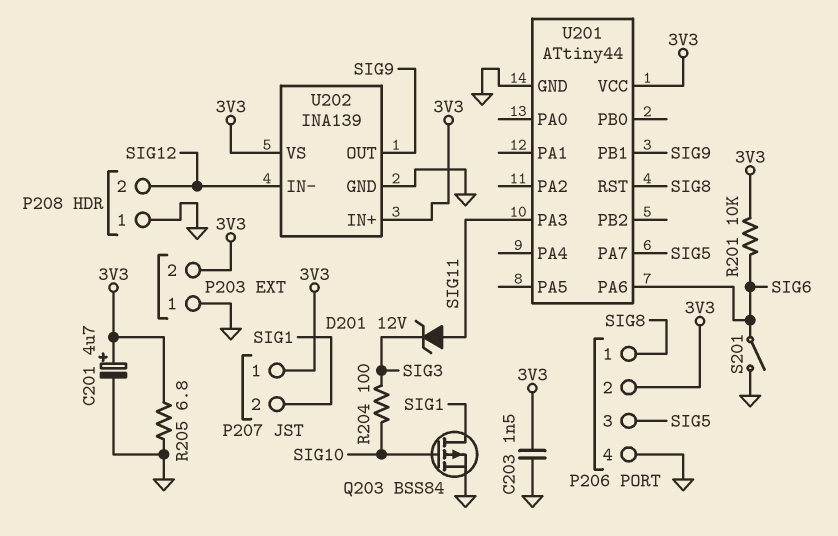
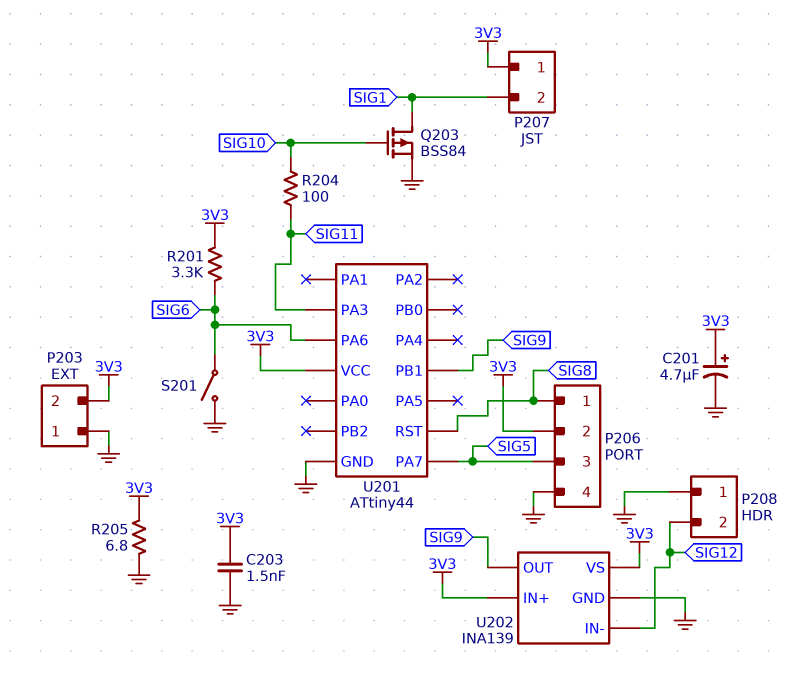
D201: zener 12V (A SIG11, K SIG3) -> none
R201: 10k (3V3, SIG6) -> 3.3k (3V3, SIG6)
R204: 100 (SIG3, SIG10) -> 100 (SIG10, SIG11)

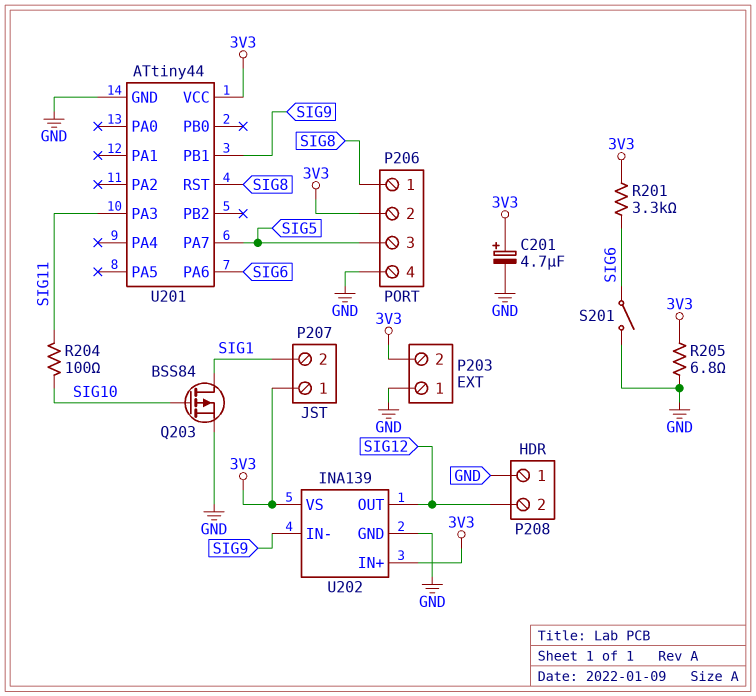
C203: 1.5nF (3V3, GND) -> none
U202 pin IN-: SIG12 -> SIG9
U202 pin OUT: SIG9 -> SIG12

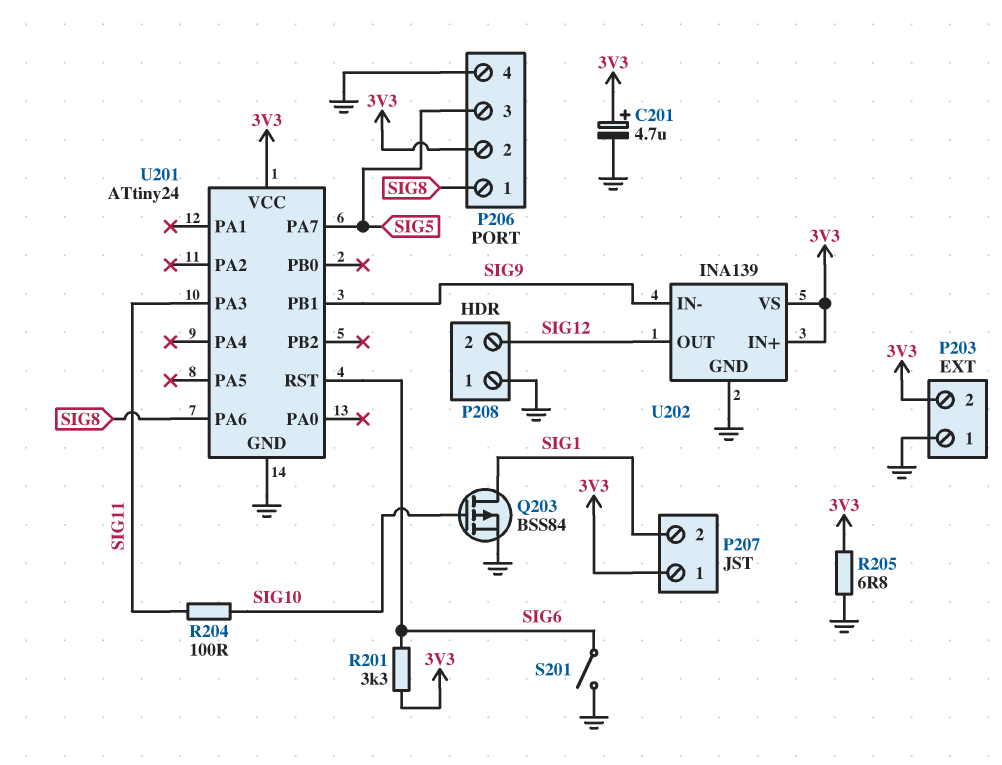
U201: ATtiny44 -> ATtiny24
U201 pin PA6: SIG6 -> SIG8
U201 pin RST: SIG8 -> SIG6

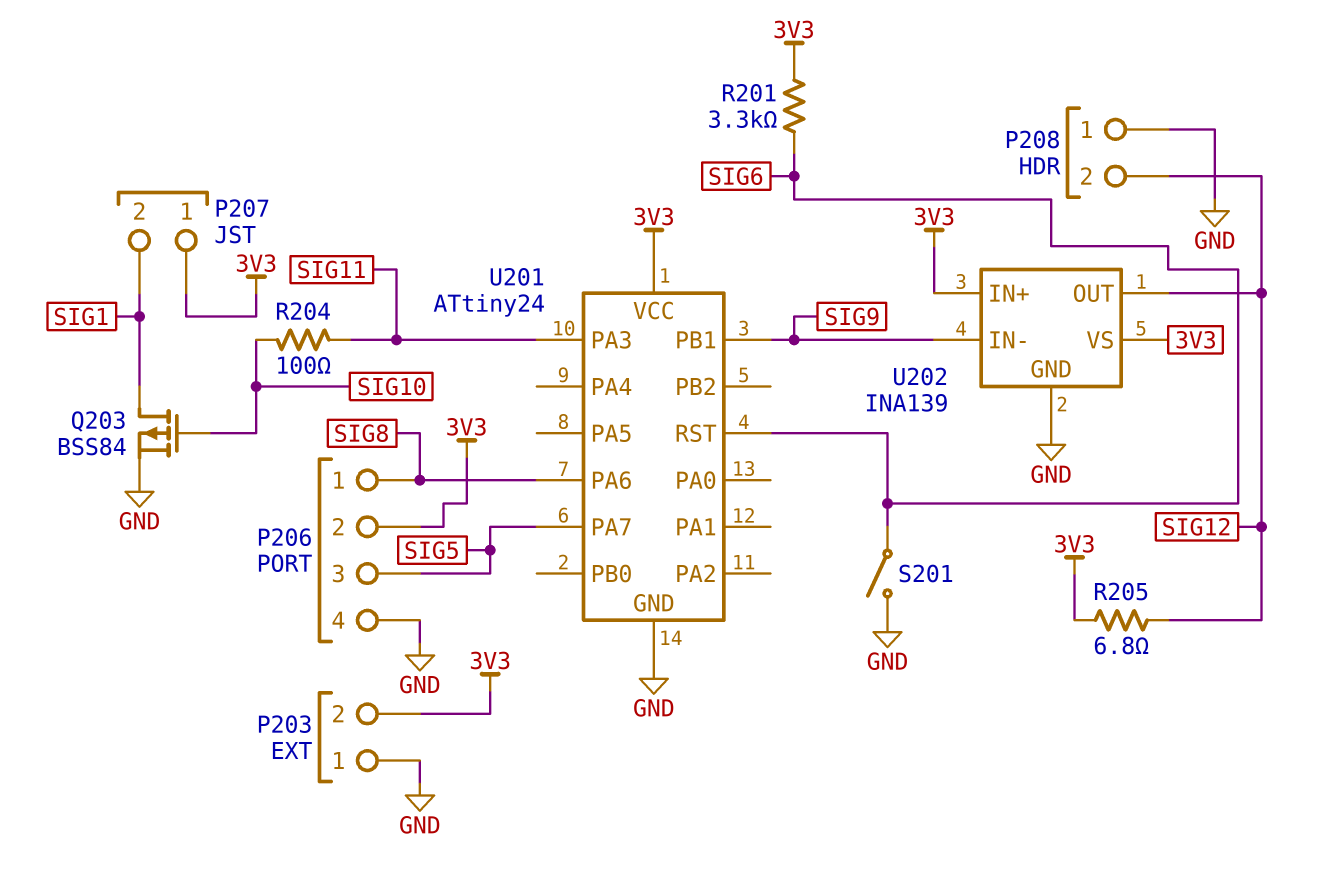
C201: 4.7uF (plus 3V3, minus GND) -> none
R205: 6.8 (3V3, GND) -> 6.8 (3V3, SIG12)

